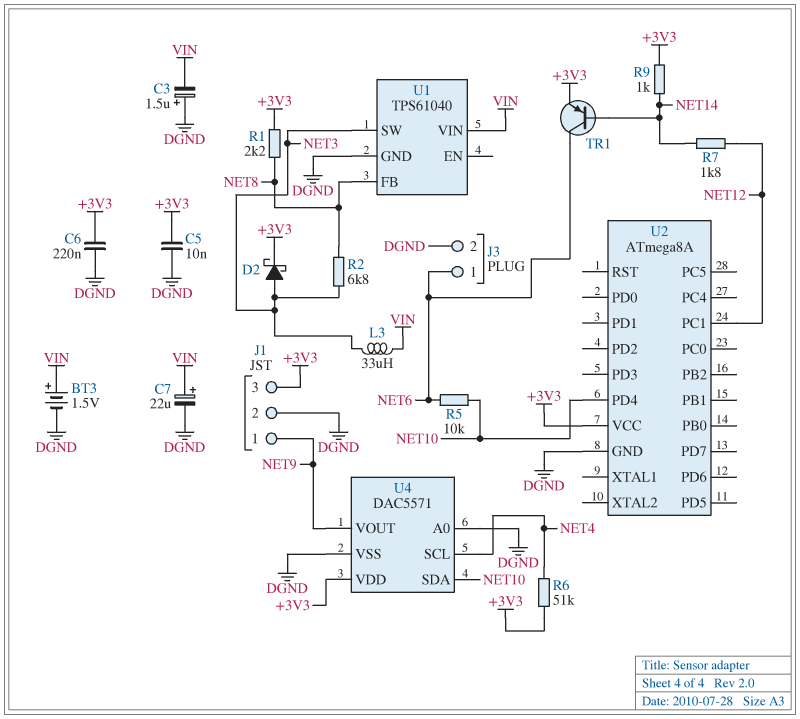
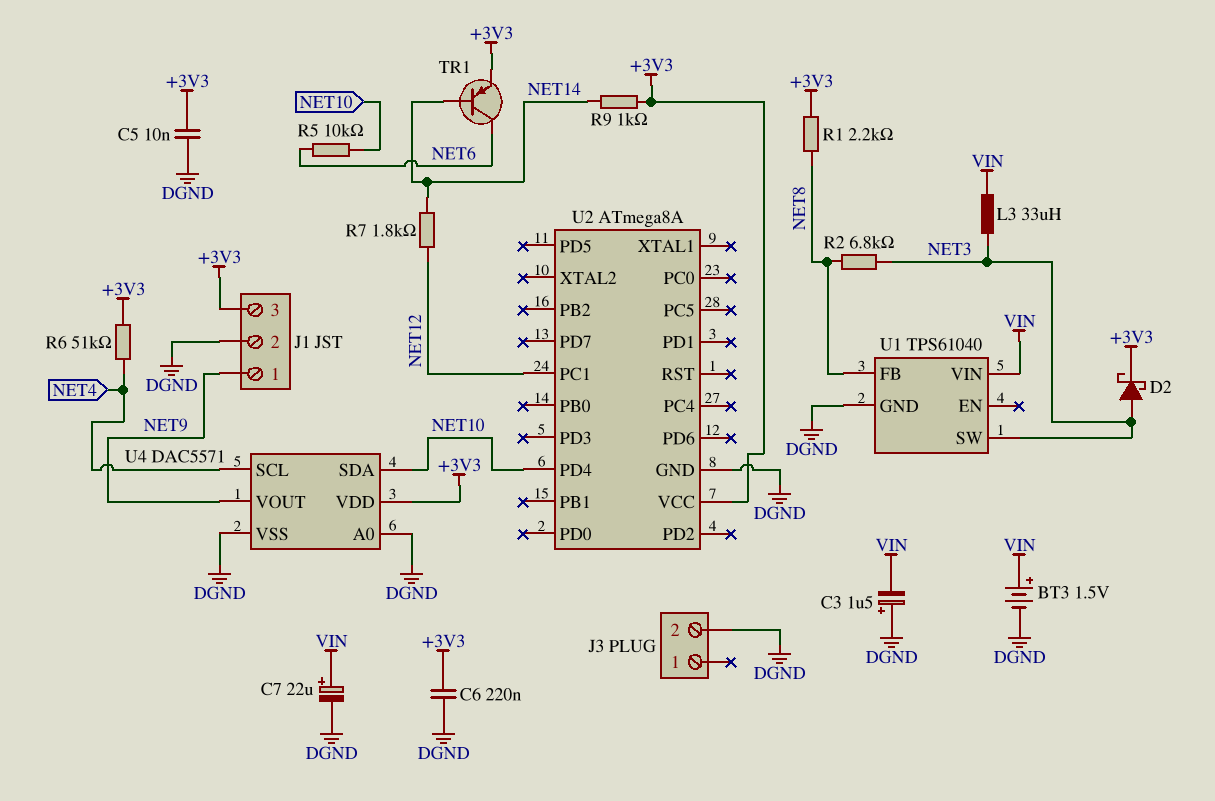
J3 pin 1: NET6 -> none

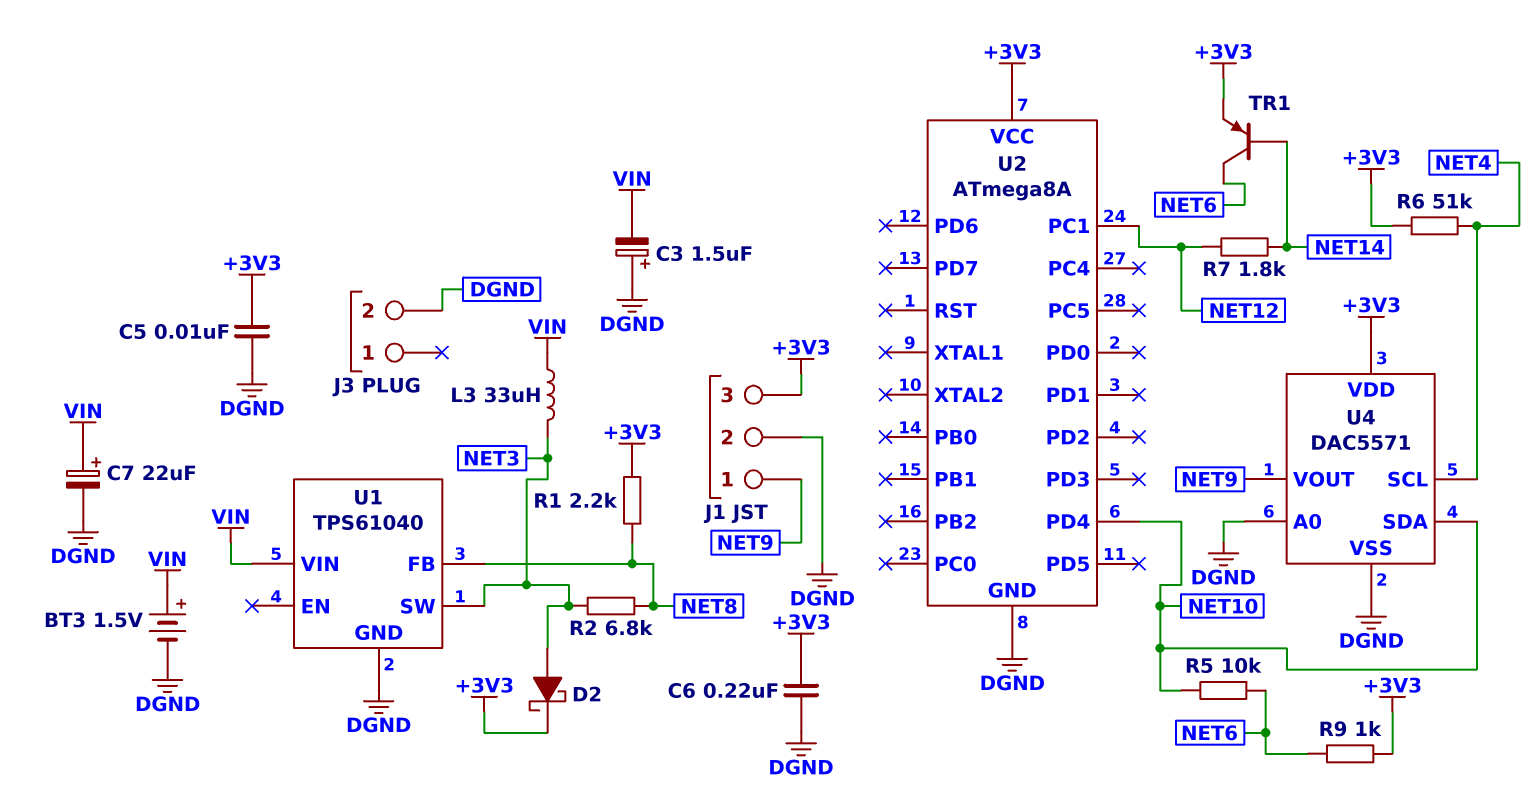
R9: 1k (+3V3, NET14) -> 1k (+3V3, NET6)

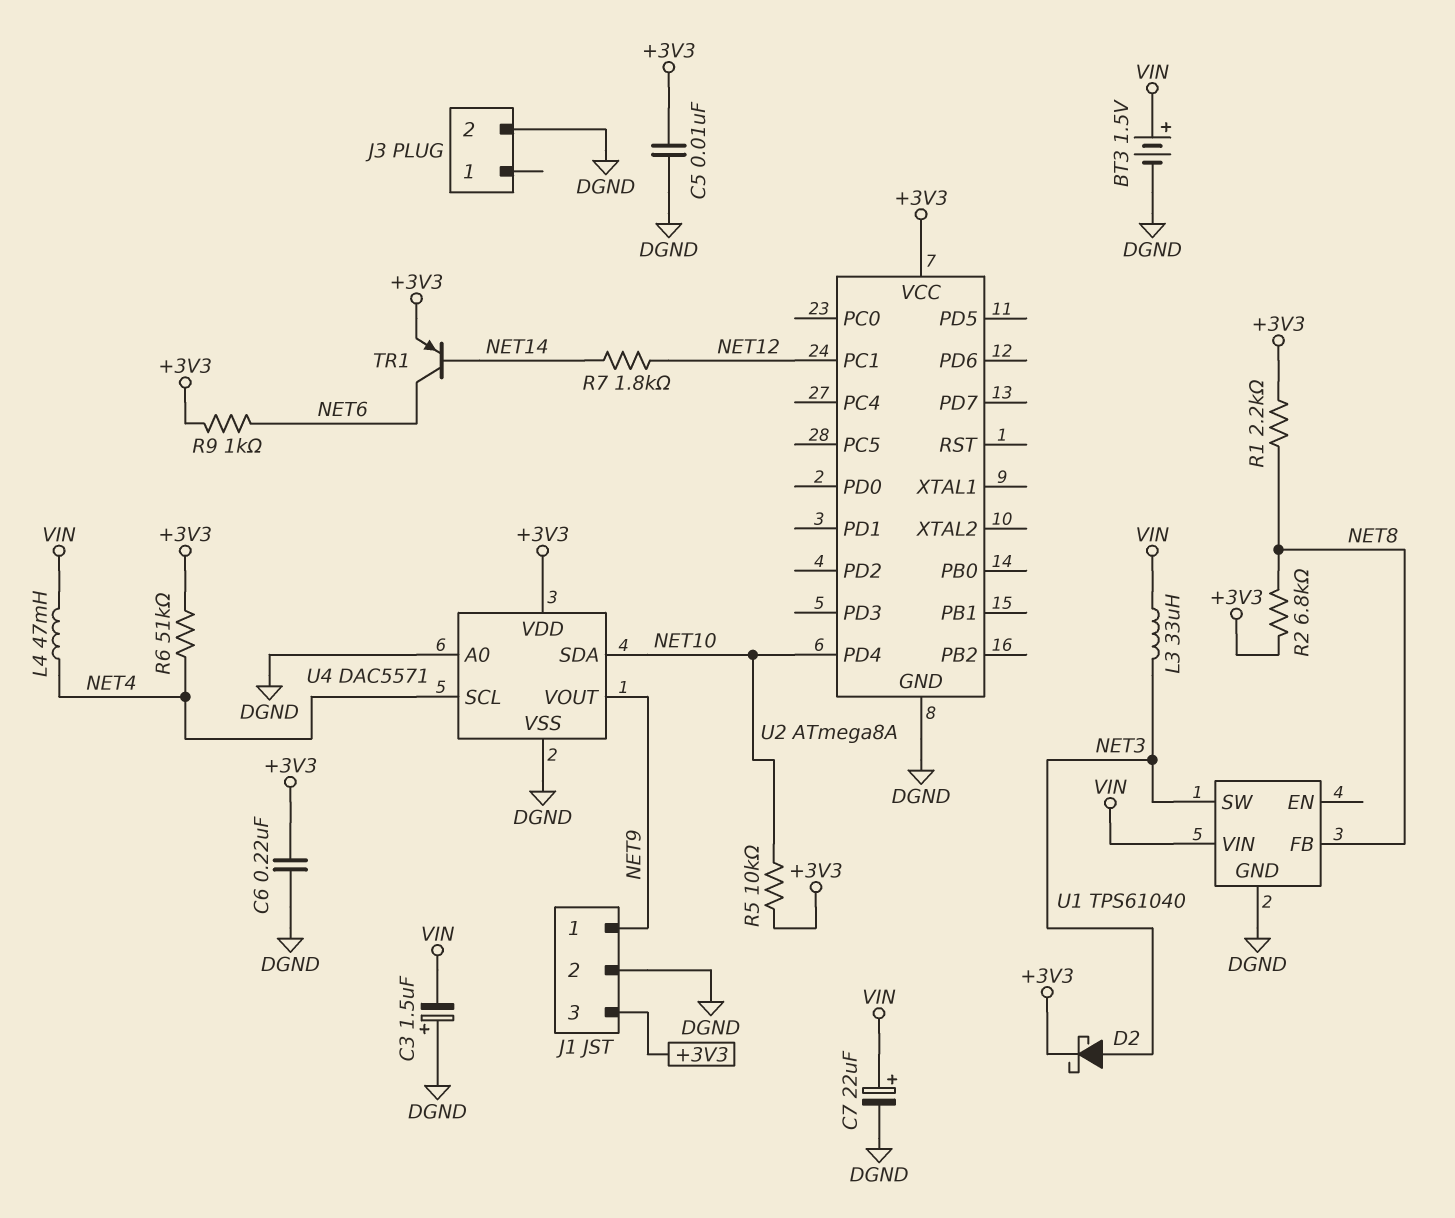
L4: none -> 47mH (NET4, VIN)
R2: 6.8k (NET3, NET8) -> 6.8k (+3V3, NET8)
R5: 10k (NET6, NET10) -> 10k (+3V3, NET10)

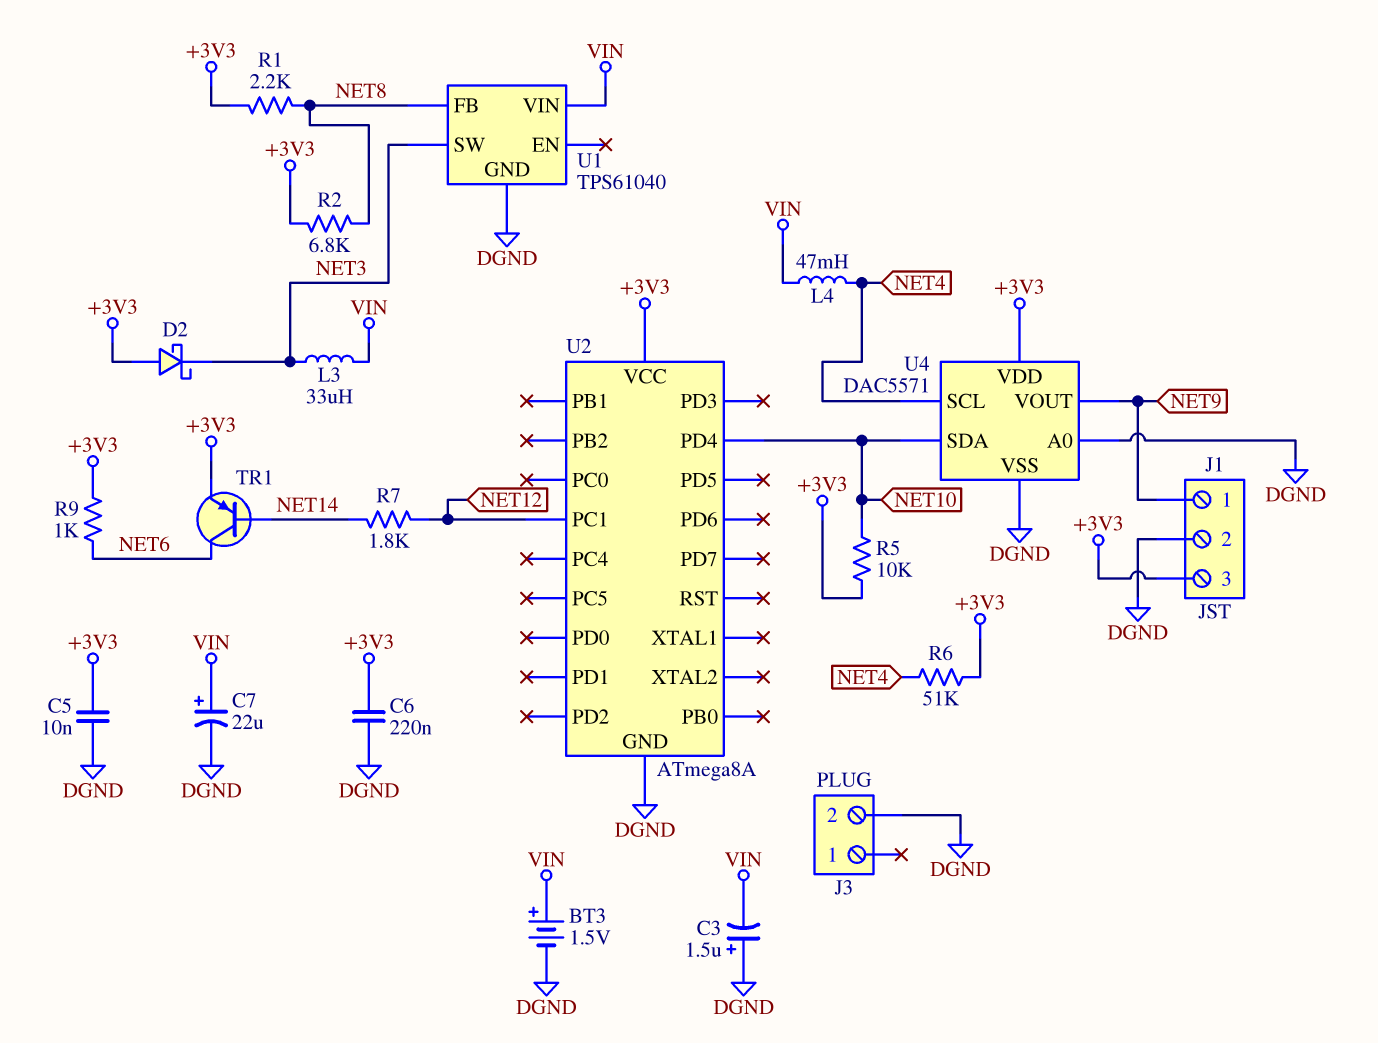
D2: schottky (A NET3, K +3V3) -> schottky (A +3V3, K NET3)

